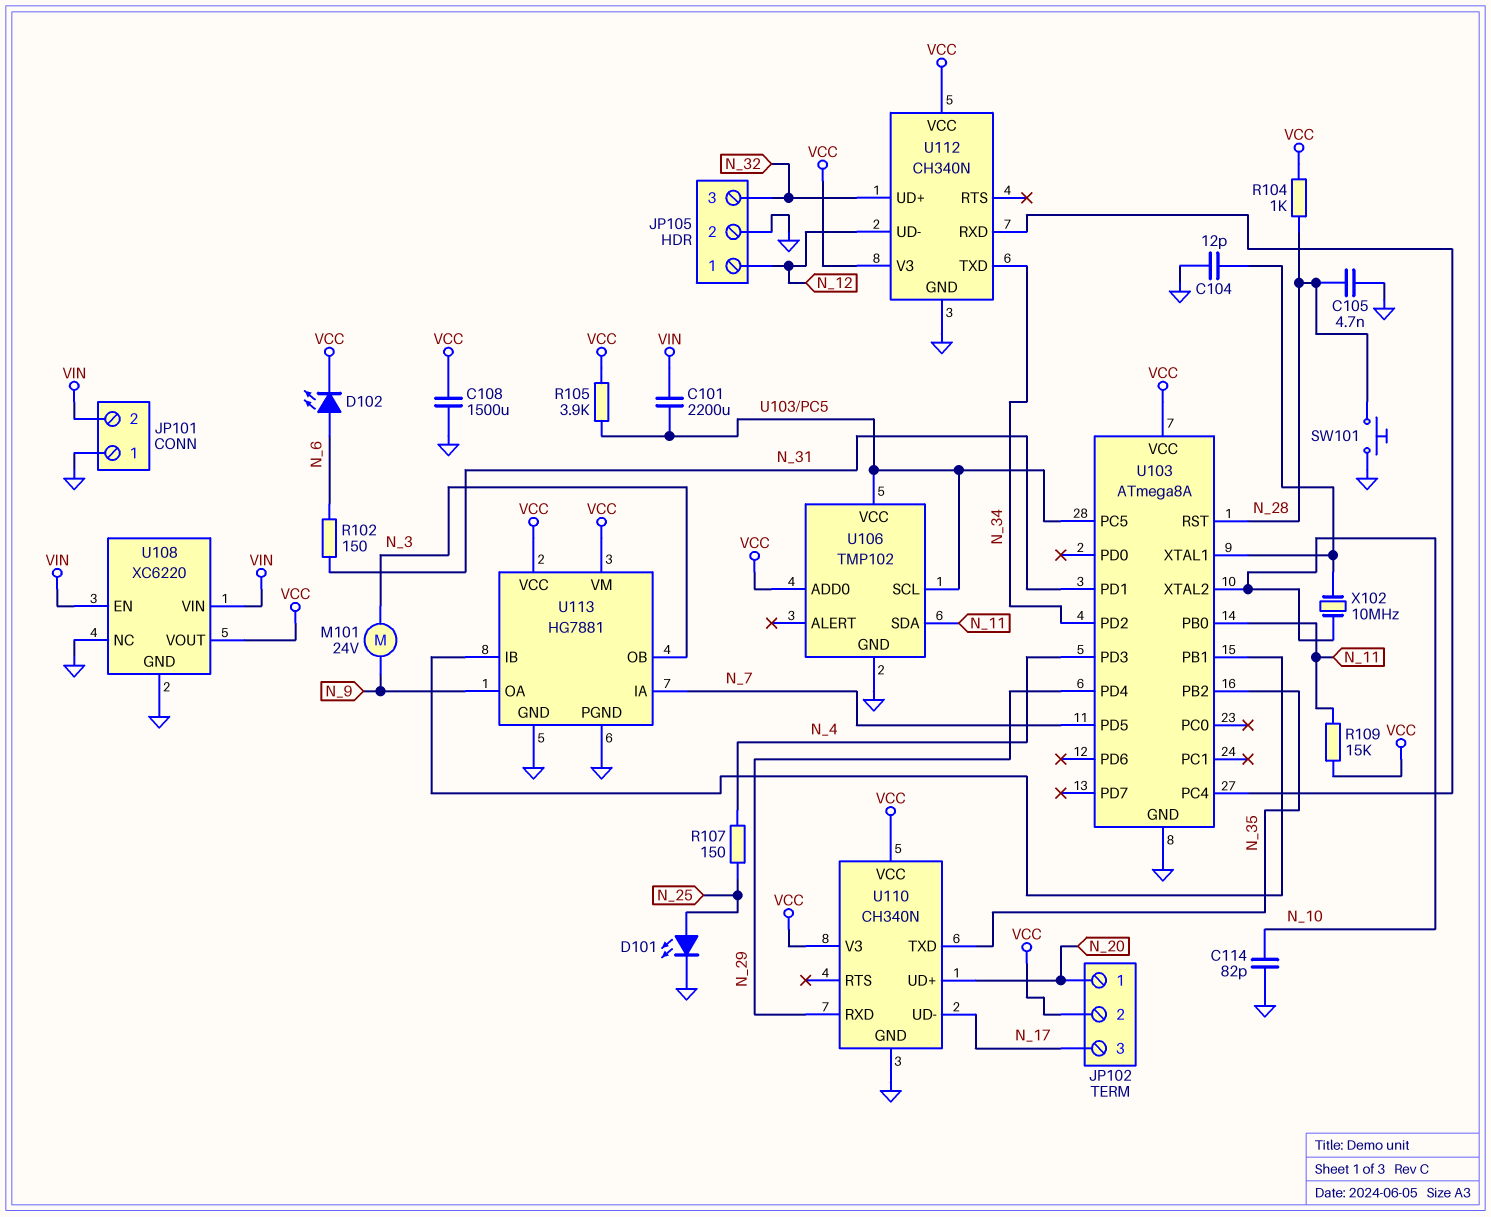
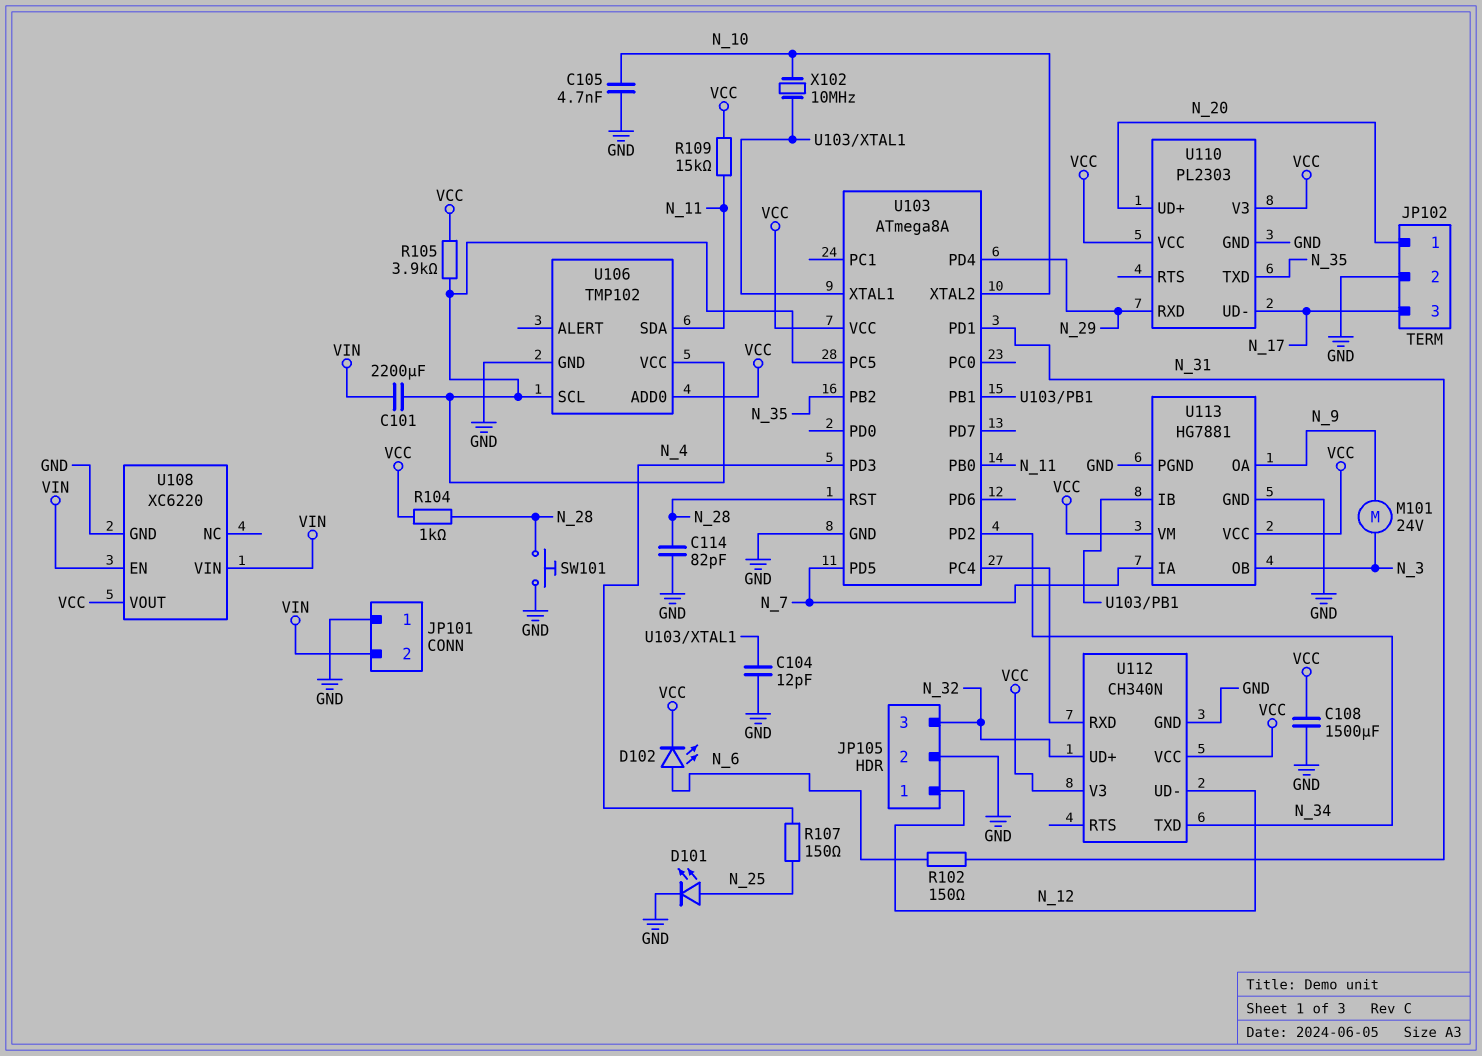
C105: 4.7nF (GND, N_28) -> 4.7nF (GND, N_10)
C114: 82pF (GND, N_10) -> 82pF (GND, N_28)
JP102 pin 2: VCC -> GND
U108 pin NC: GND -> none
U110: CH340N -> PL2303

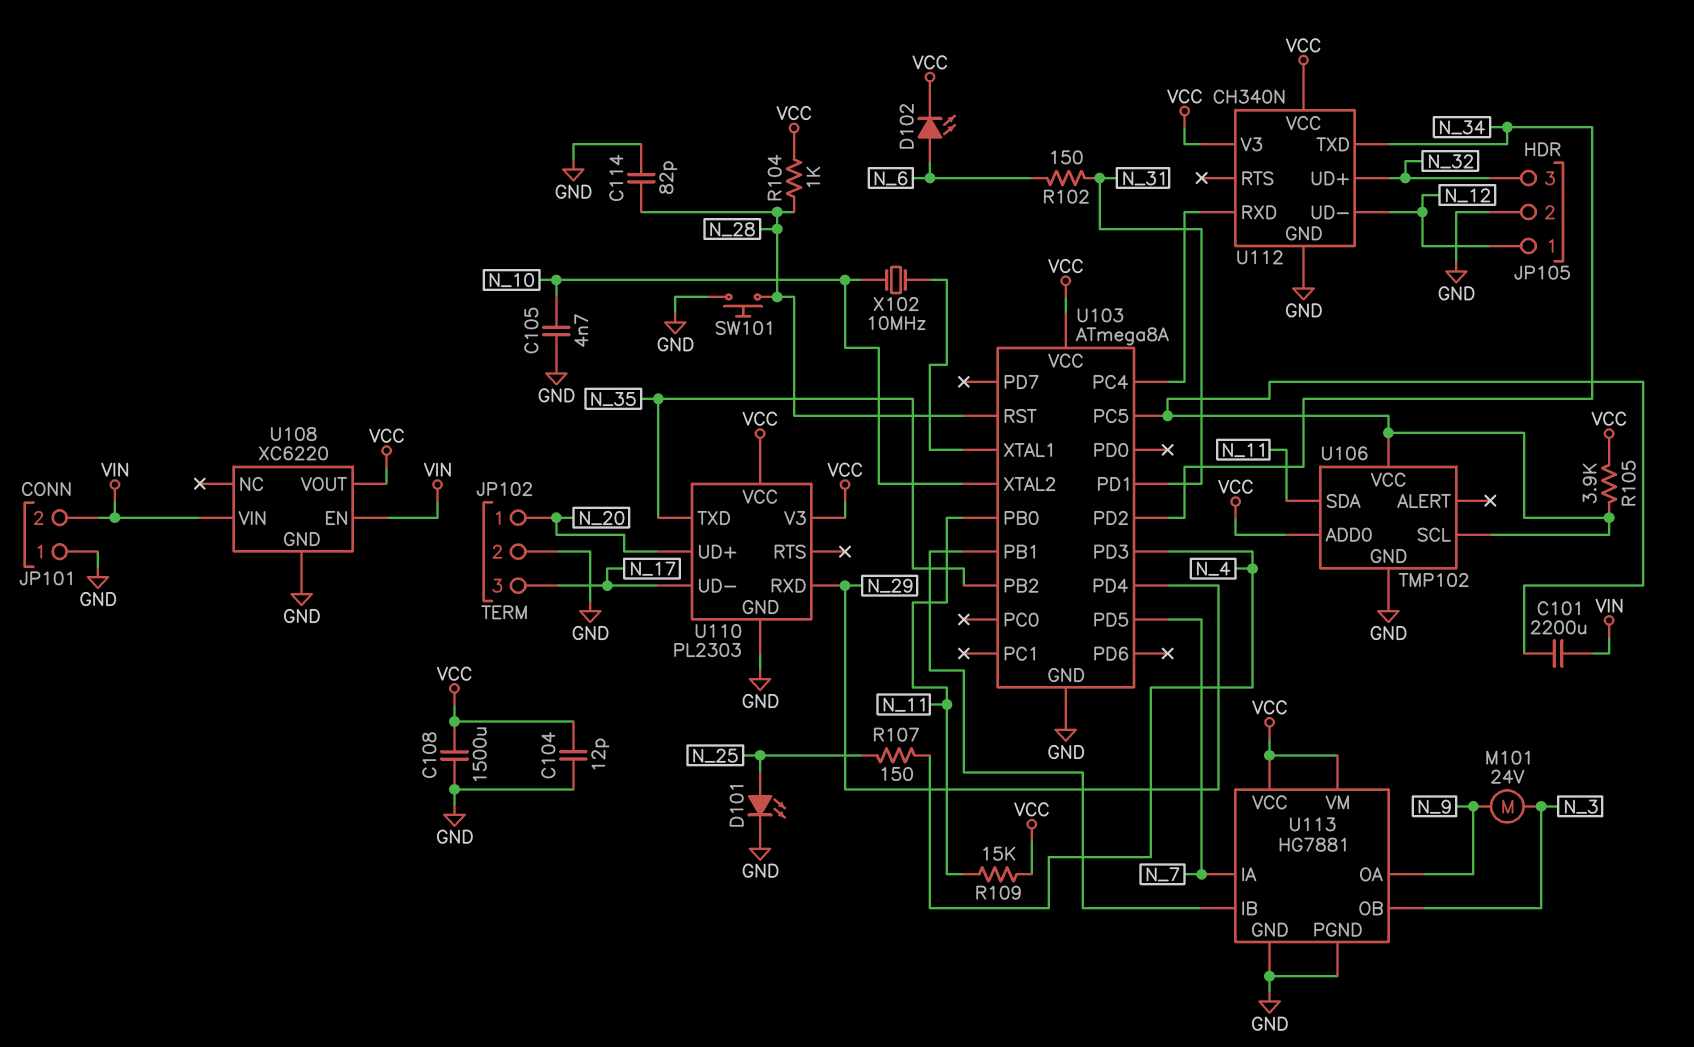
C104: 12pF (GND, U103/XTAL1) -> 12pF (GND, VCC)

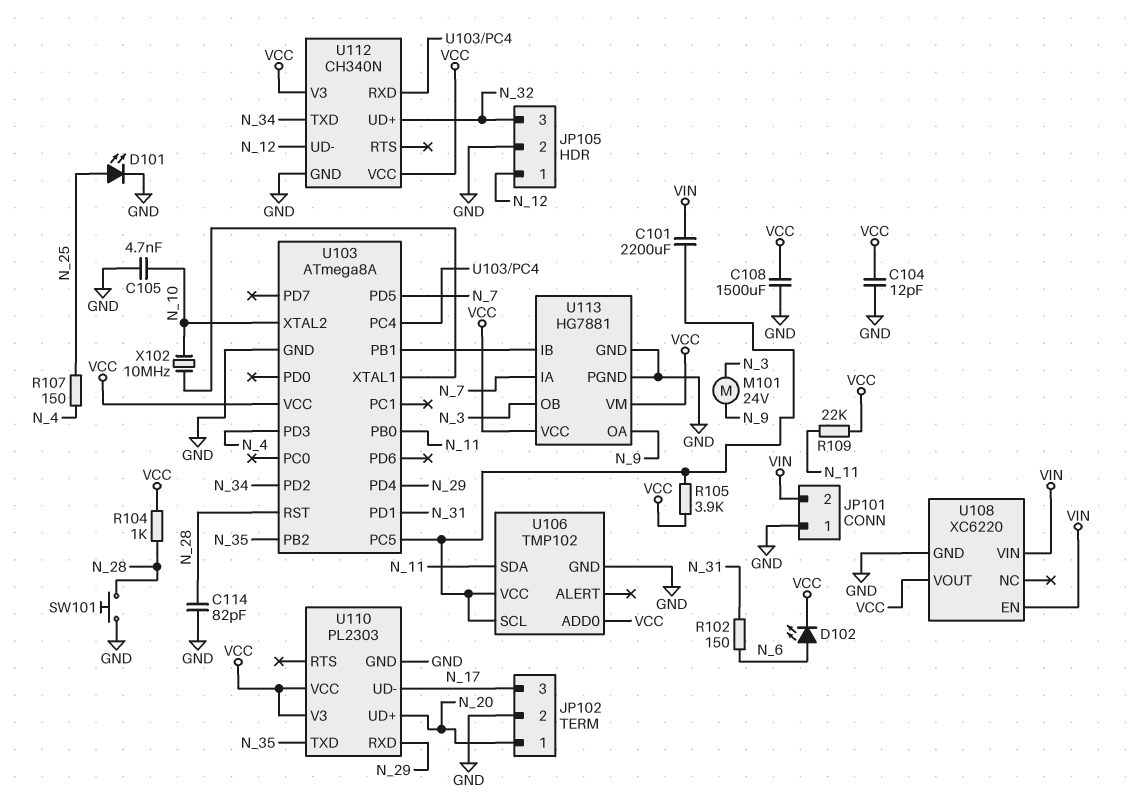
R109: 15k (N_11, VCC) -> 22k (N_11, VCC)

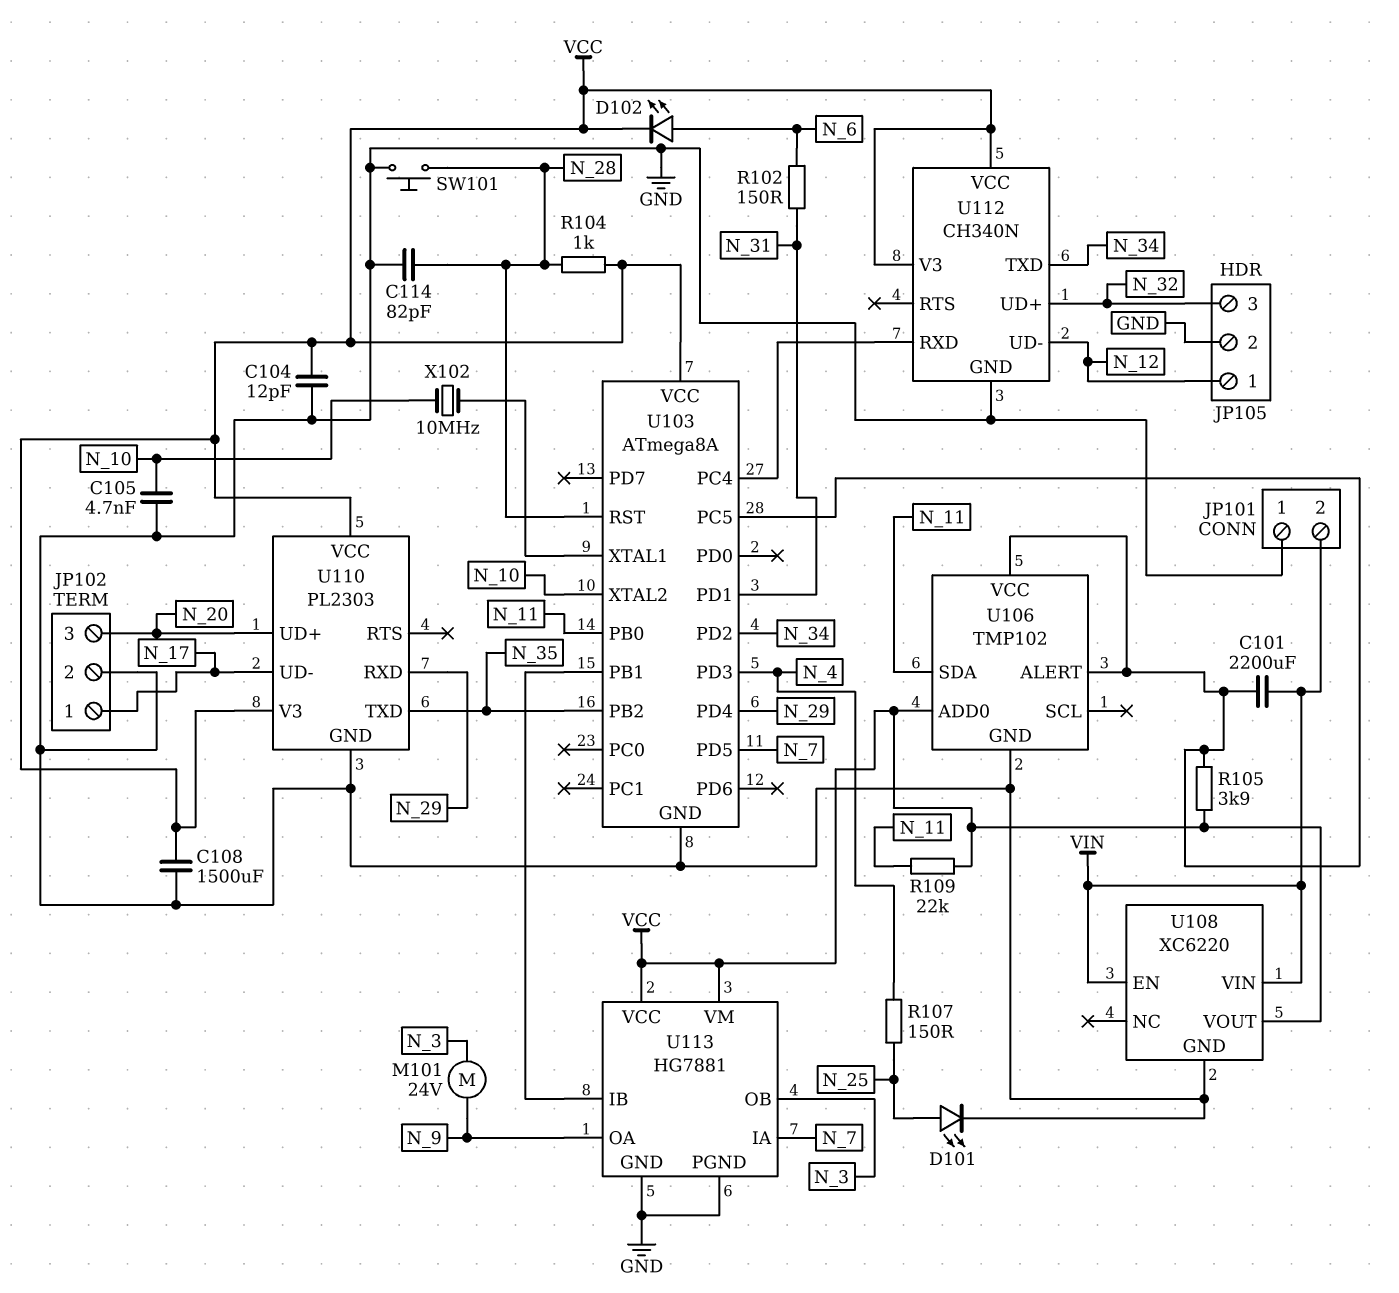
JP102 pin 1: N_20 -> N_17
JP102 pin 3: N_17 -> N_20
U106 pin ALERT: none -> U103/PC5
U106 pin SCL: U103/PC5 -> none

